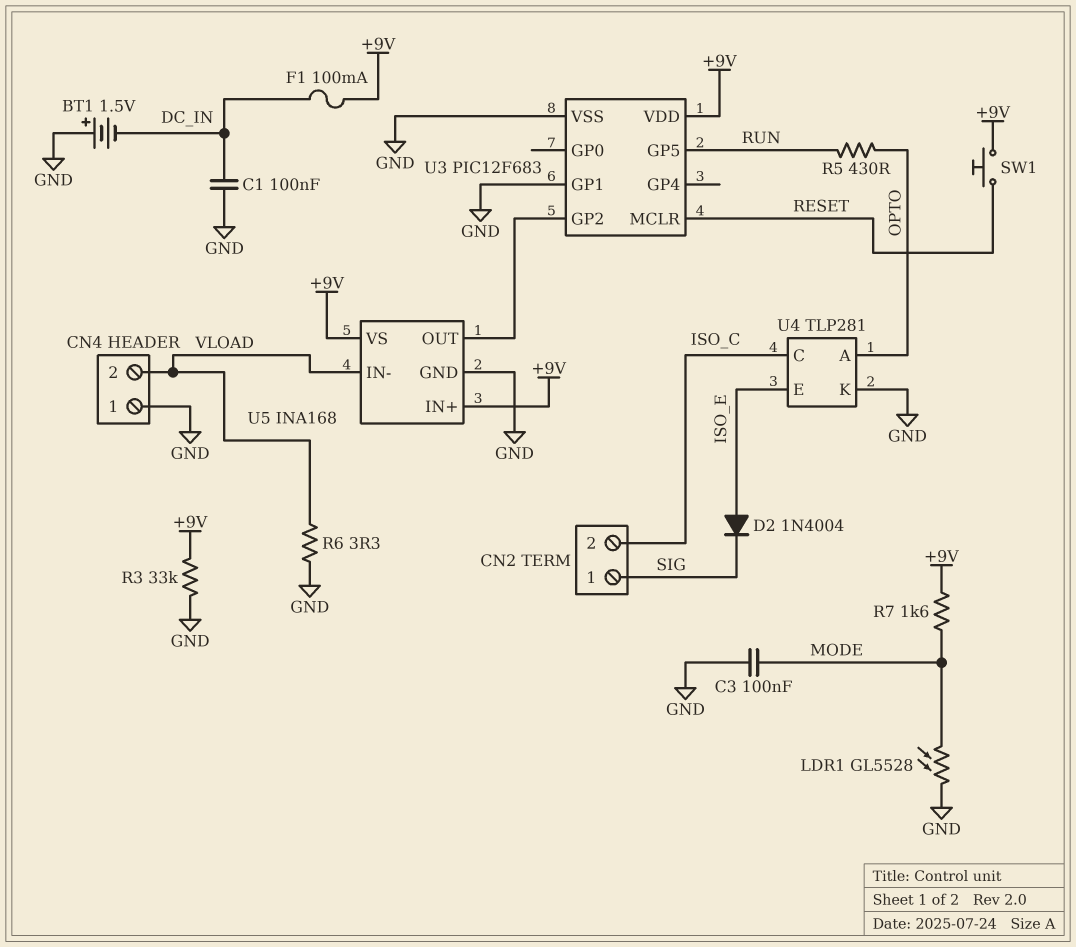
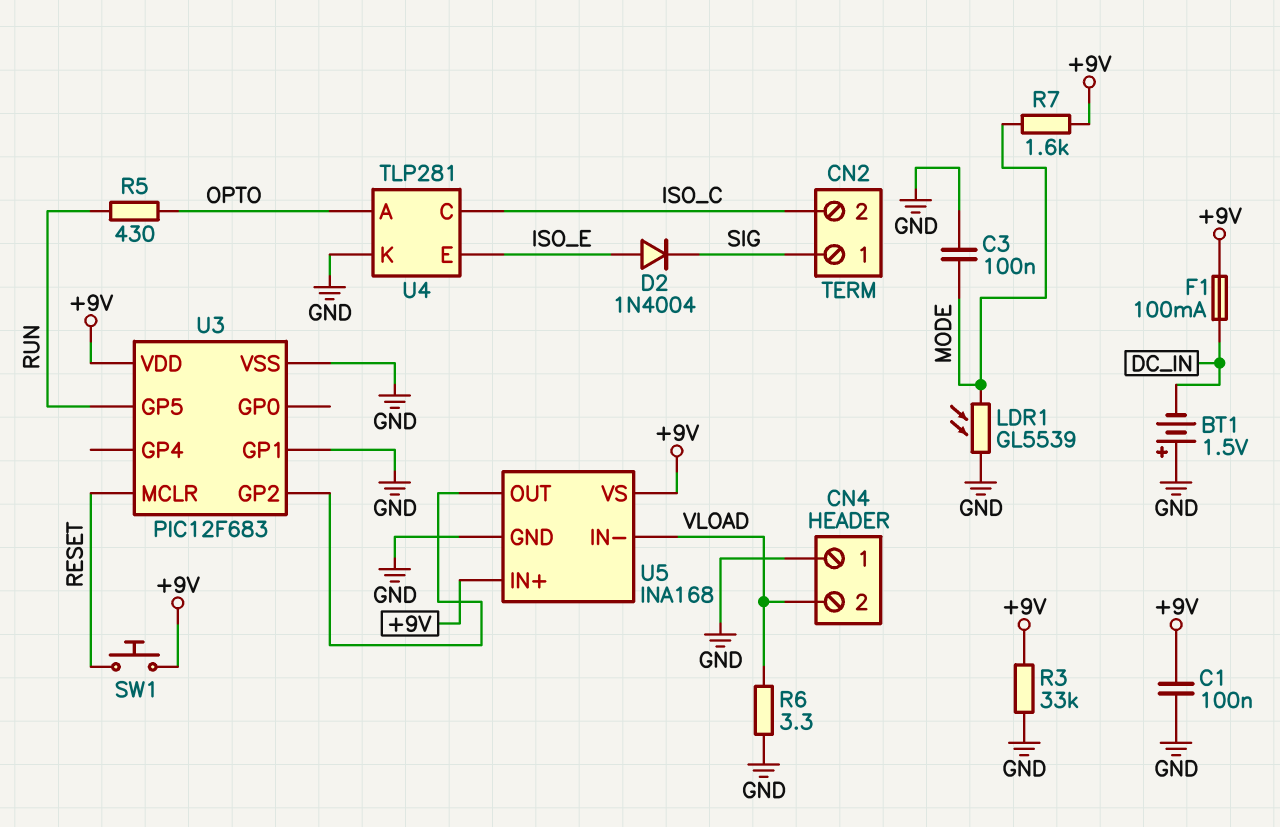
C1: 100nF (DC_IN, GND) -> 100nF (+9V, GND)
LDR1: GL5528 (GND, MODE) -> GL5539 (GND, MODE)

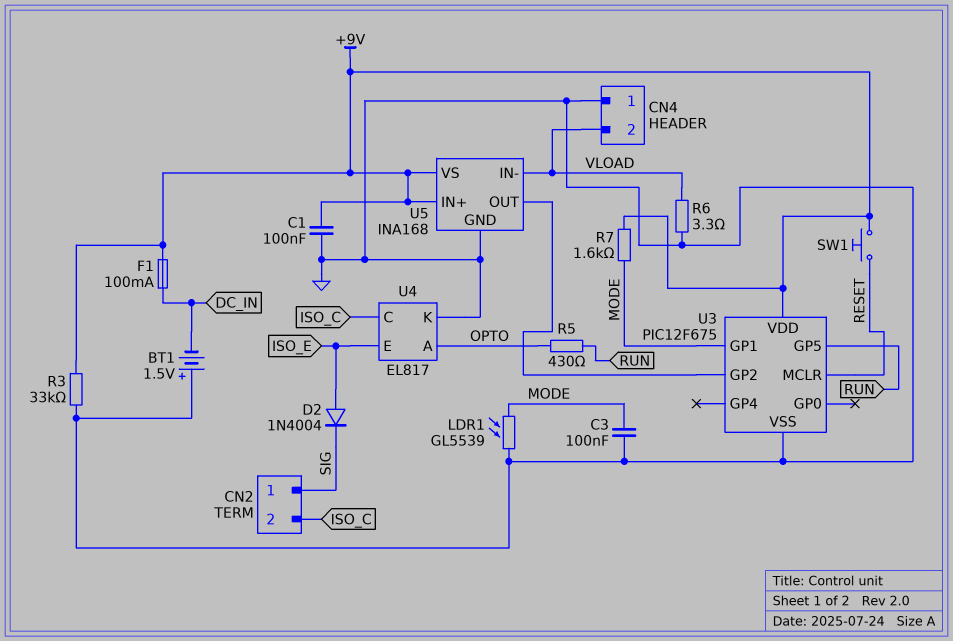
U3: PIC12F683 -> PIC12F675
U3 pin GP1: GND -> MODE
U4: TLP281 -> EL817

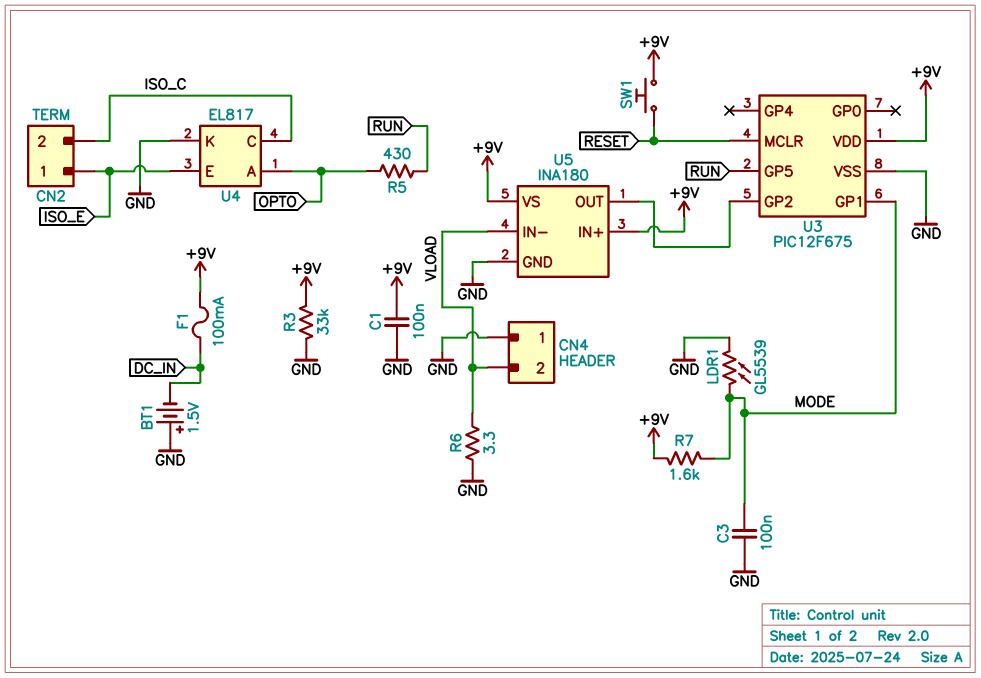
CN2 pin 1: SIG -> ISO_E
D2: diode 1N4004 (A ISO_E, K SIG) -> none
U5: INA168 -> INA180

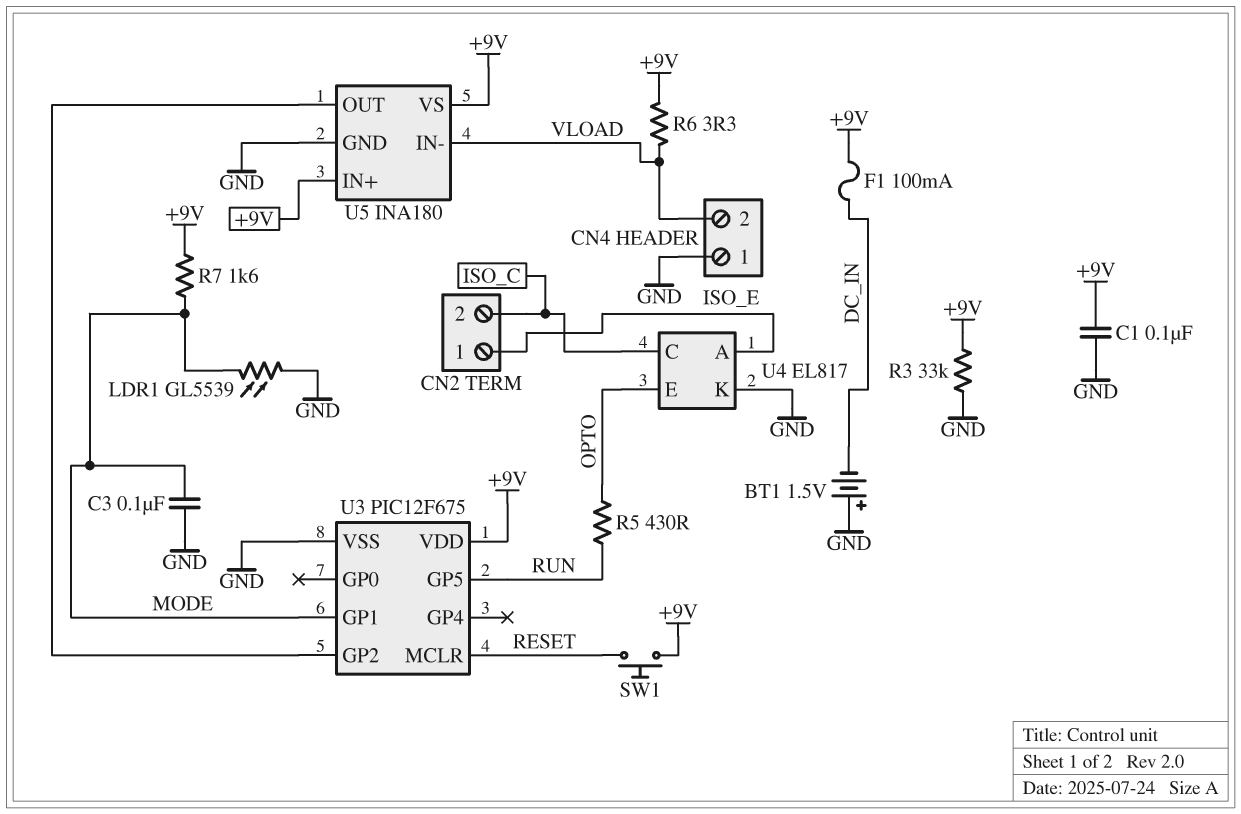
R6: 3.3 (GND, VLOAD) -> 3.3 (+9V, VLOAD)
U4 pin A: OPTO -> ISO_E
U4 pin E: ISO_E -> OPTO

